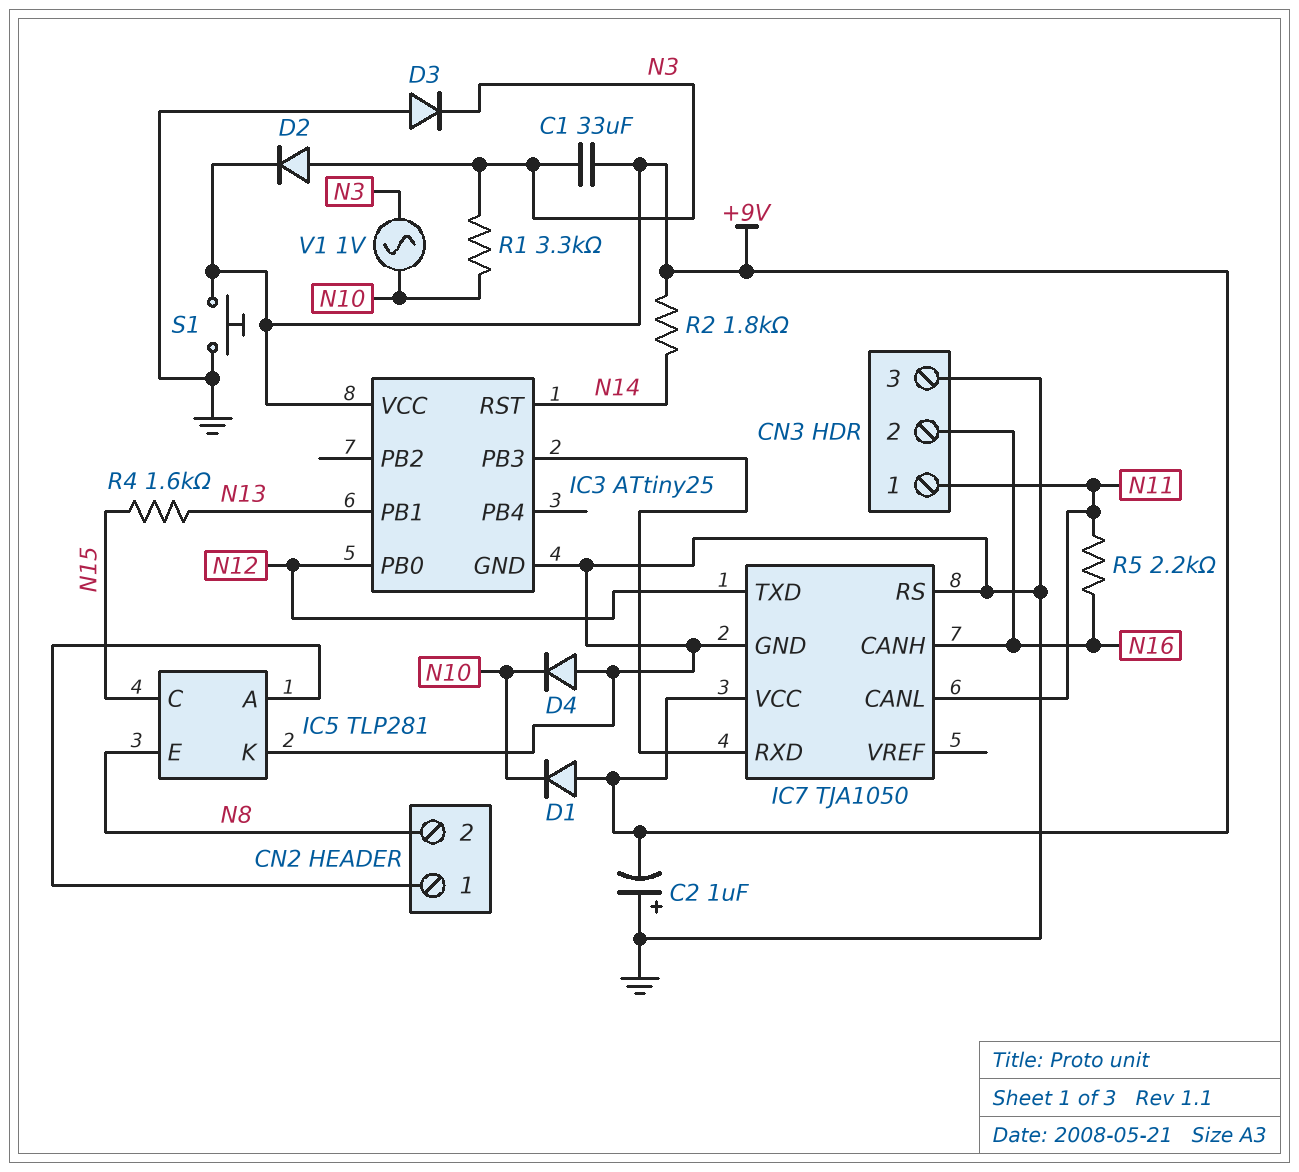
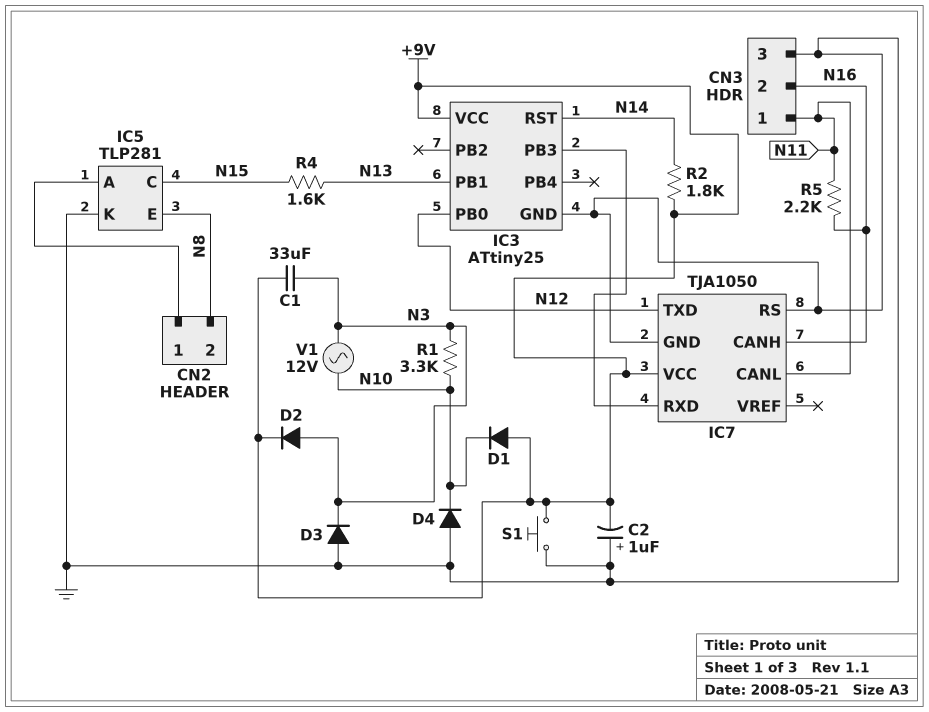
V1: AC 1V (N3, N10) -> AC 12V (N3, N10)

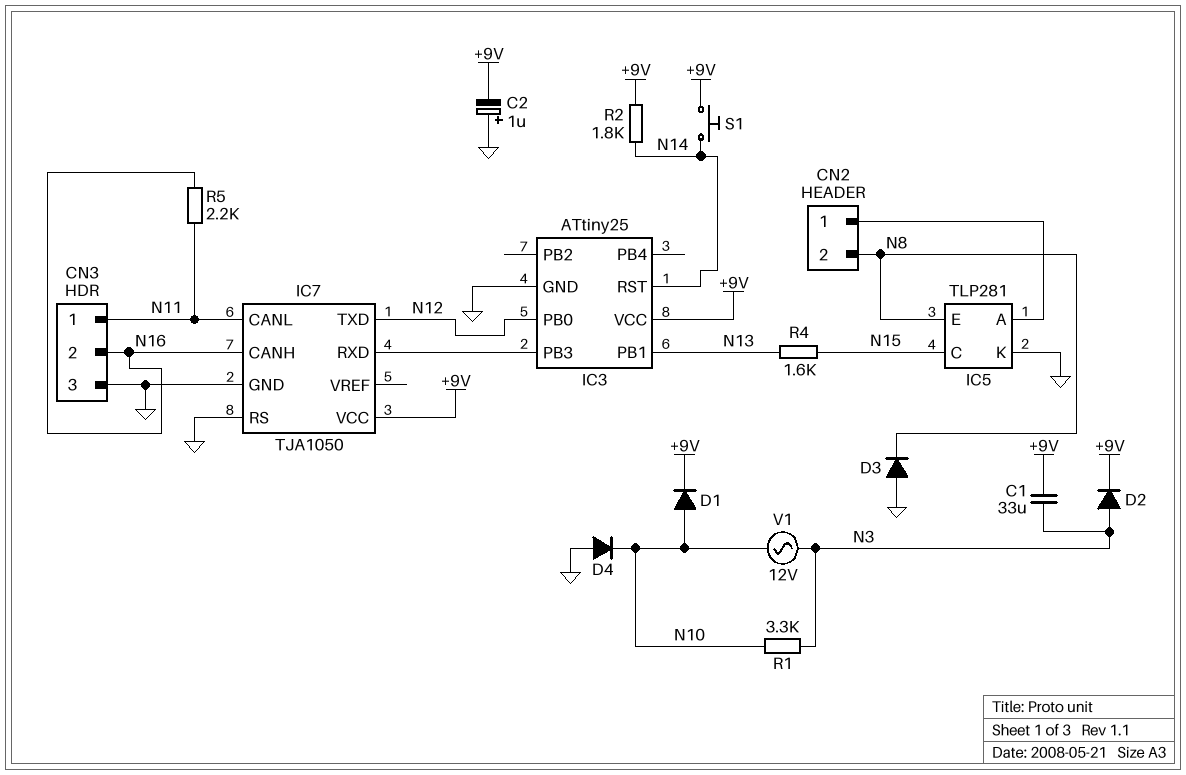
D1: diode (A +9V, K N10) -> diode (A N10, K +9V)
D3: diode (A GND, K N3) -> diode (A GND, K N8)
S1: button (+9V, GND) -> button (+9V, N14)

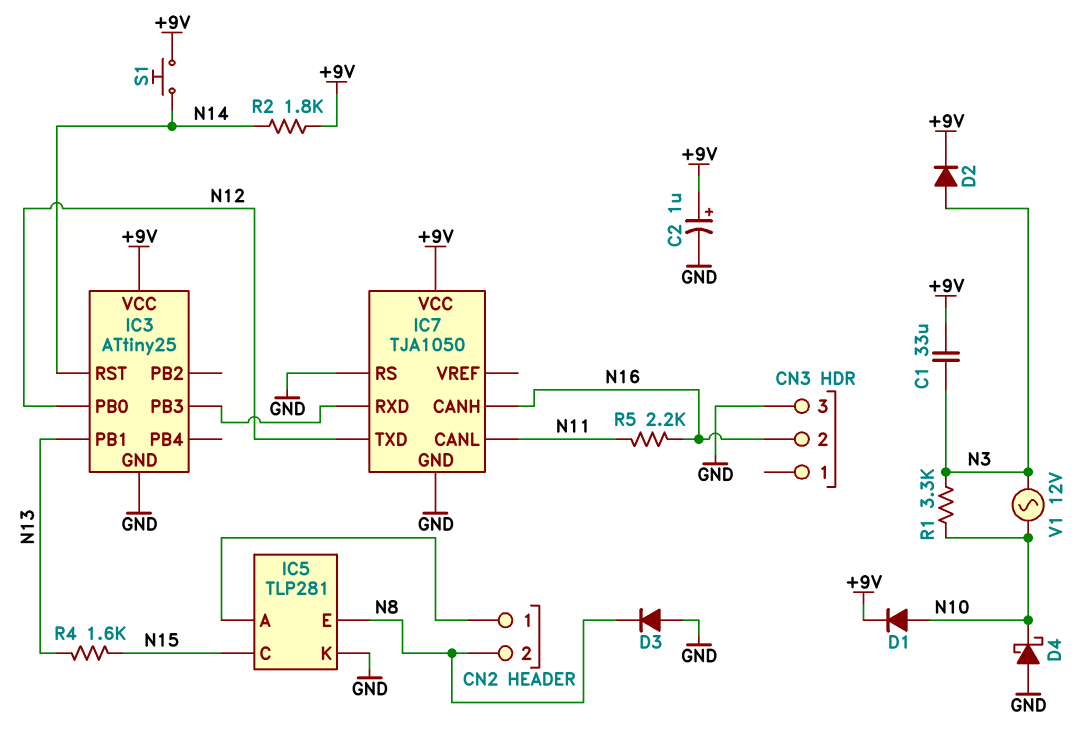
C2: 1uF (plus GND, minus +9V) -> 1uF (plus +9V, minus GND)
CN3 pin 1: N11 -> none
D4: diode (A GND, K N10) -> schottky (A GND, K N10)

